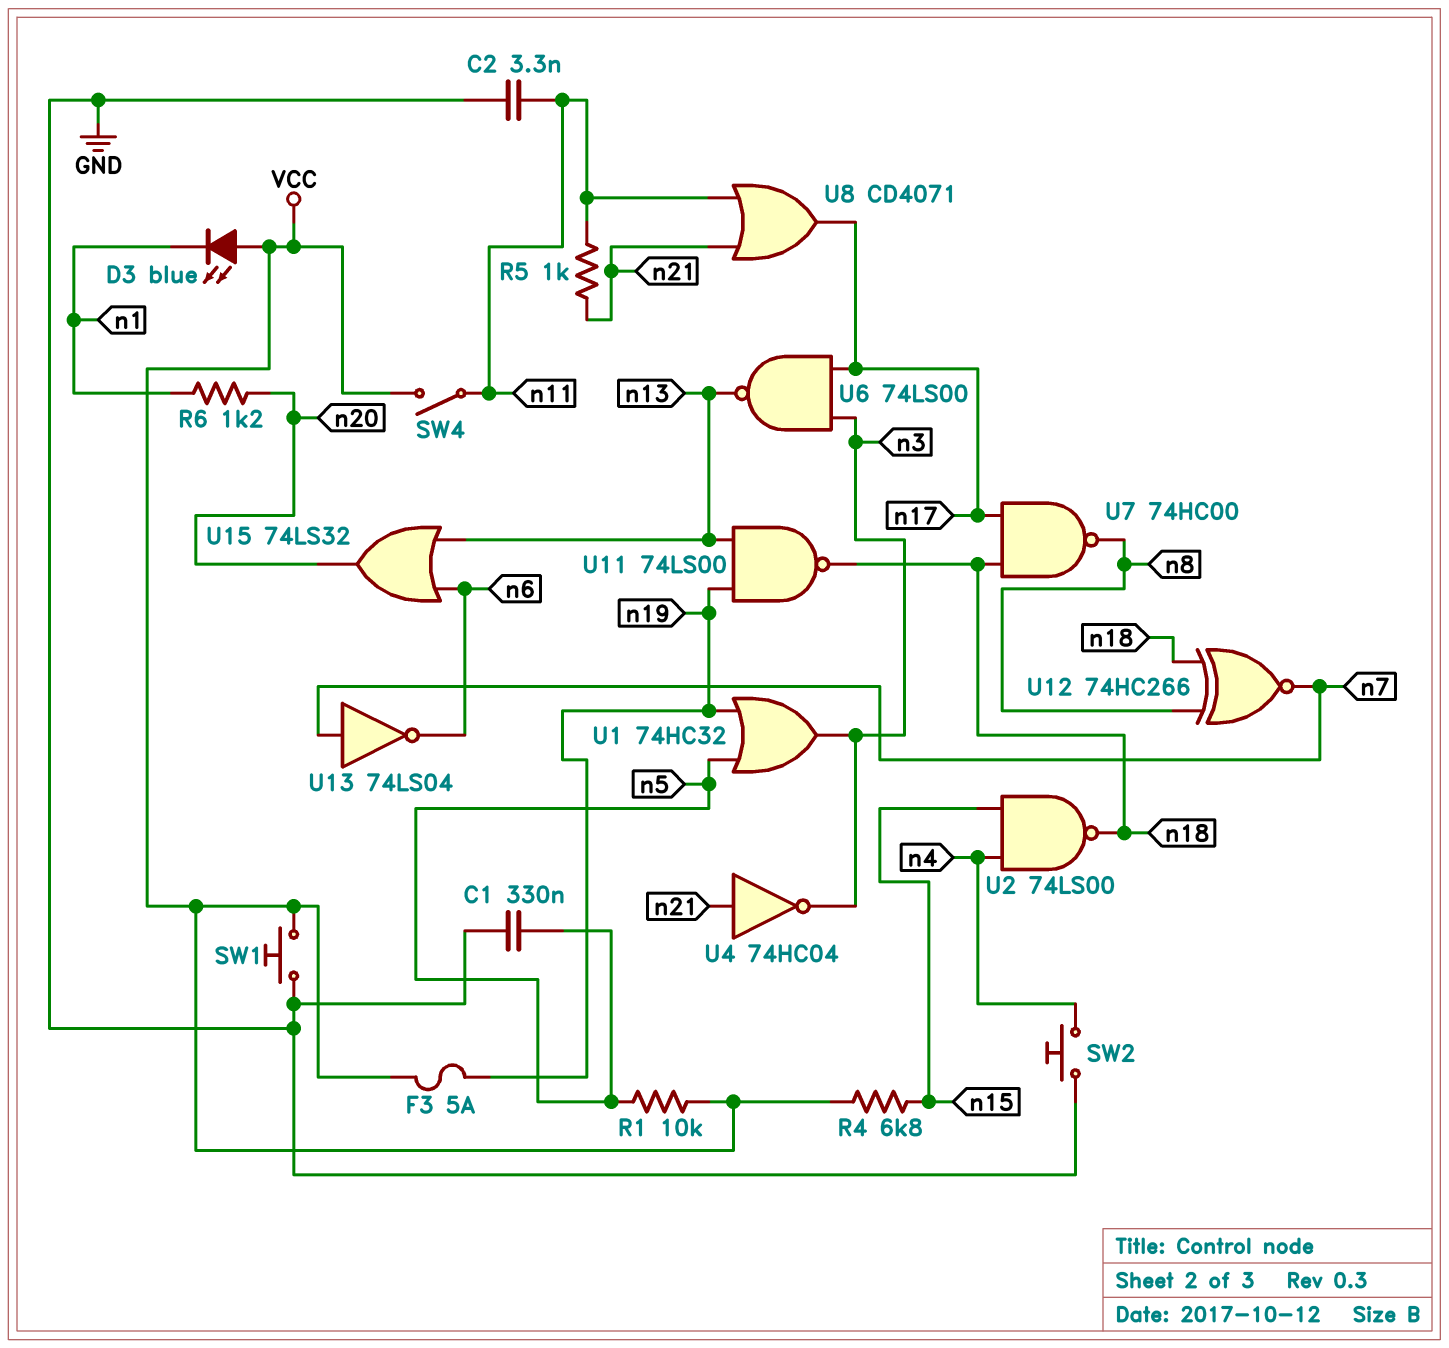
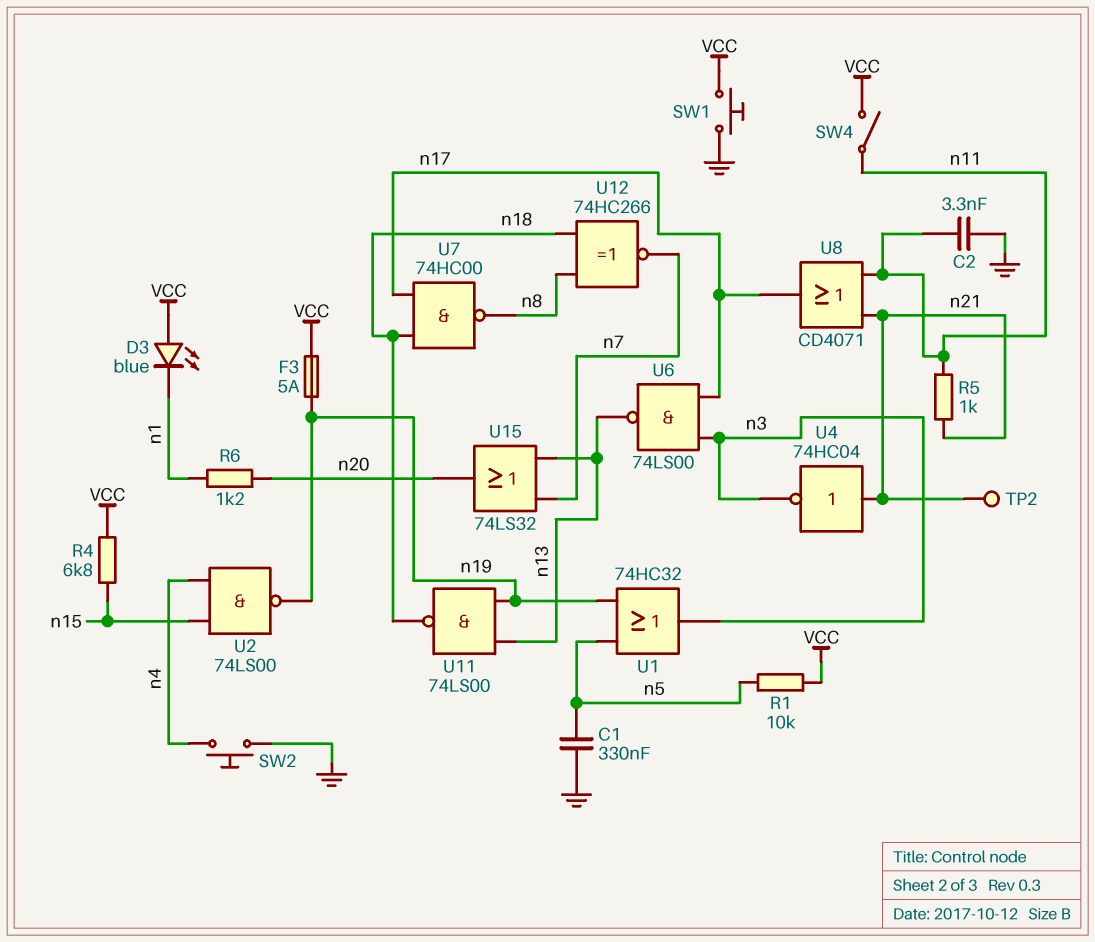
TP2: none -> test point (n21)
U2: NAND 74LS00 (in n4, in n15, out n18) -> NAND 74LS00 (in n4, in n15, out n19)
U13: NOT 74LS04 (in n7, out n6) -> none
U15: OR 74LS32 (in n6, in n13, out n20) -> OR 74LS32 (in n7, in n13, out n20)

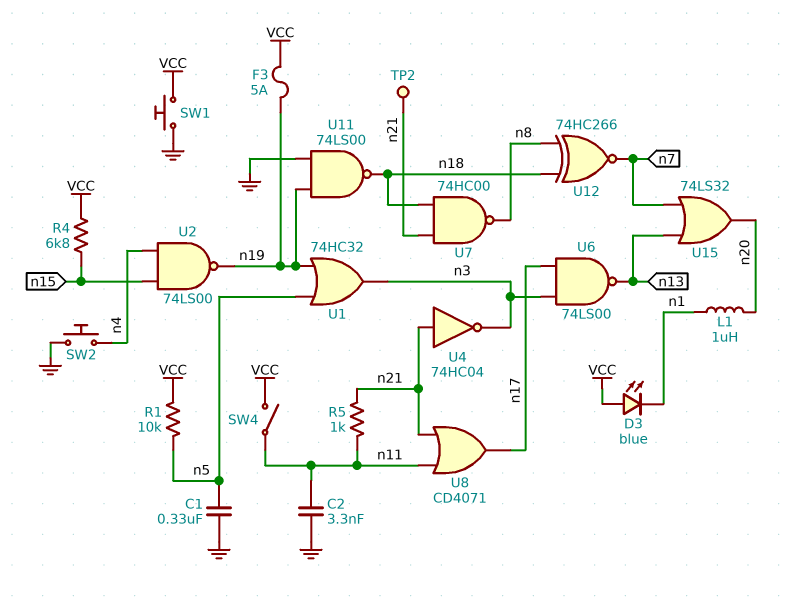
L1: none -> 1uH (n1, n20)
R6: 1.2k (n1, n20) -> none
U7: NAND 74HC00 (in n17, in n18, out n8) -> NAND 74HC00 (in n18, in n21, out n8)
U11: NAND 74LS00 (in n13, in n19, out n18) -> NAND 74LS00 (in GND, in n19, out n18)

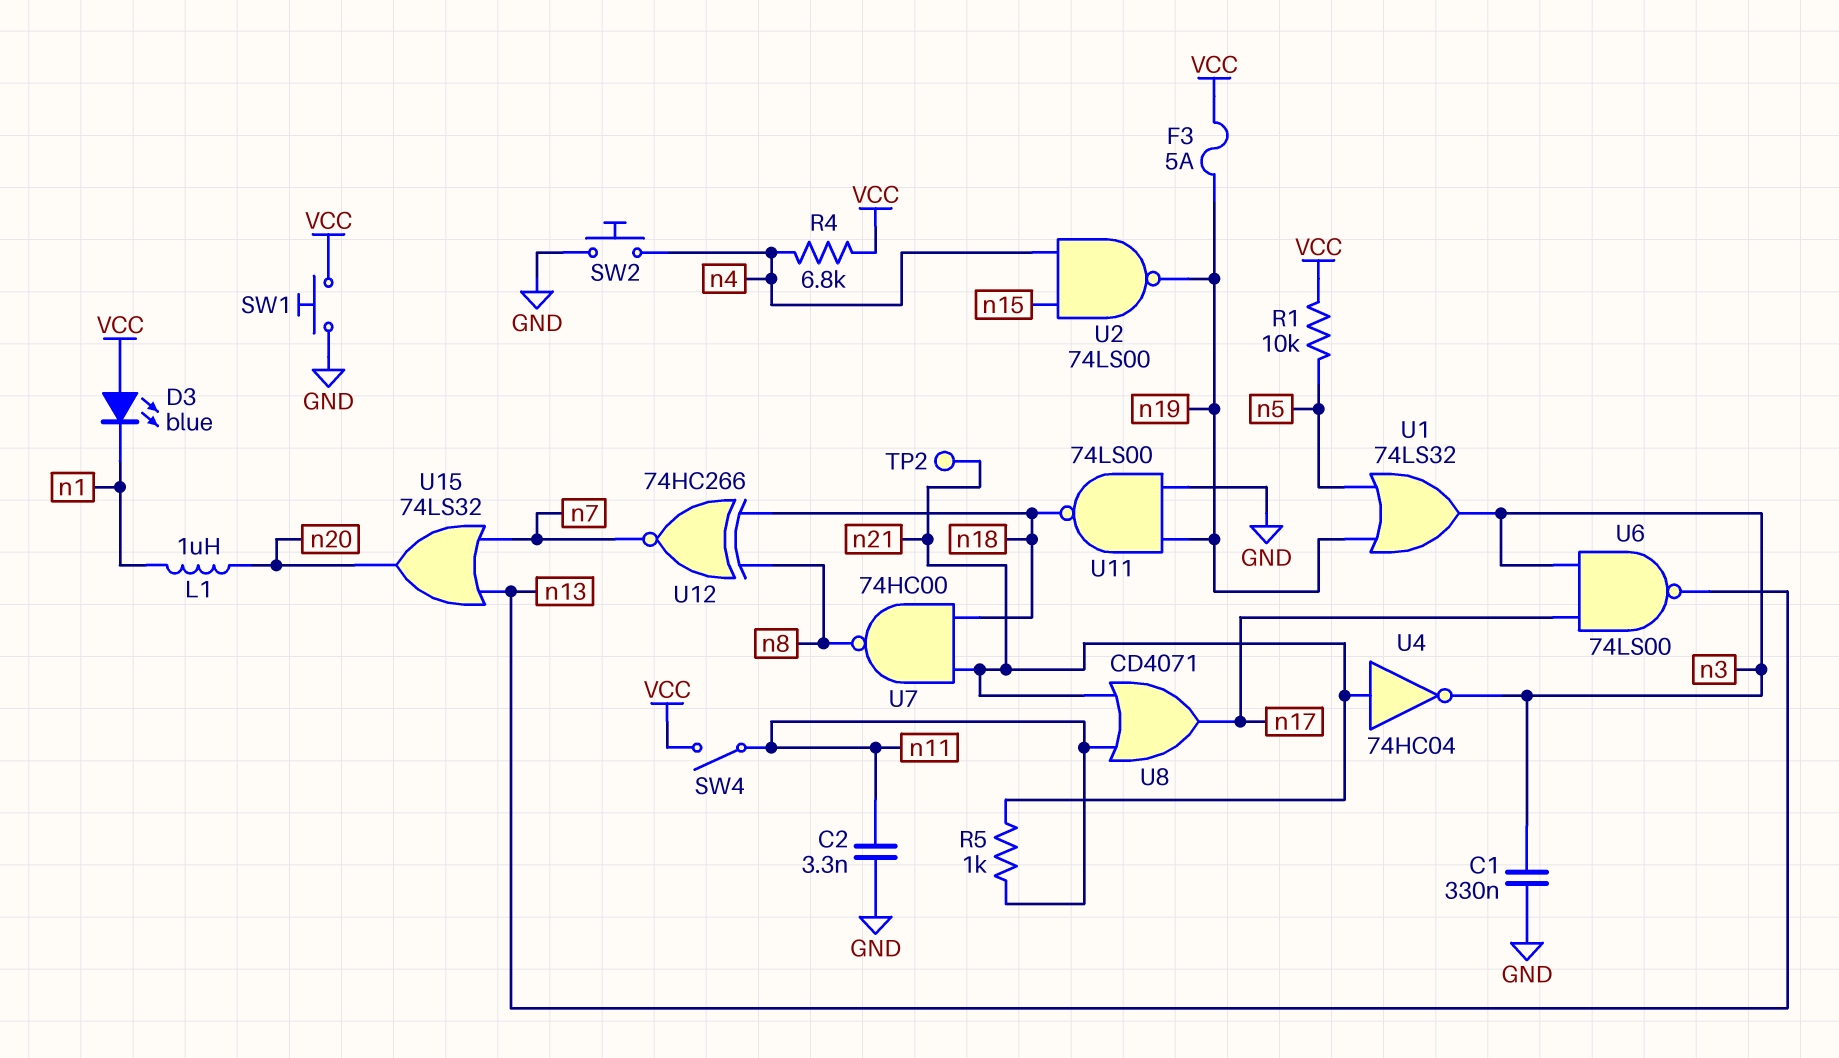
C1: 330nF (GND, n5) -> 330nF (GND, n3)
R4: 6.8k (VCC, n15) -> 6.8k (VCC, n4)
U1: OR 74HC32 (in n5, in n19, out n3) -> OR 74LS32 (in n5, in n19, out n3)

